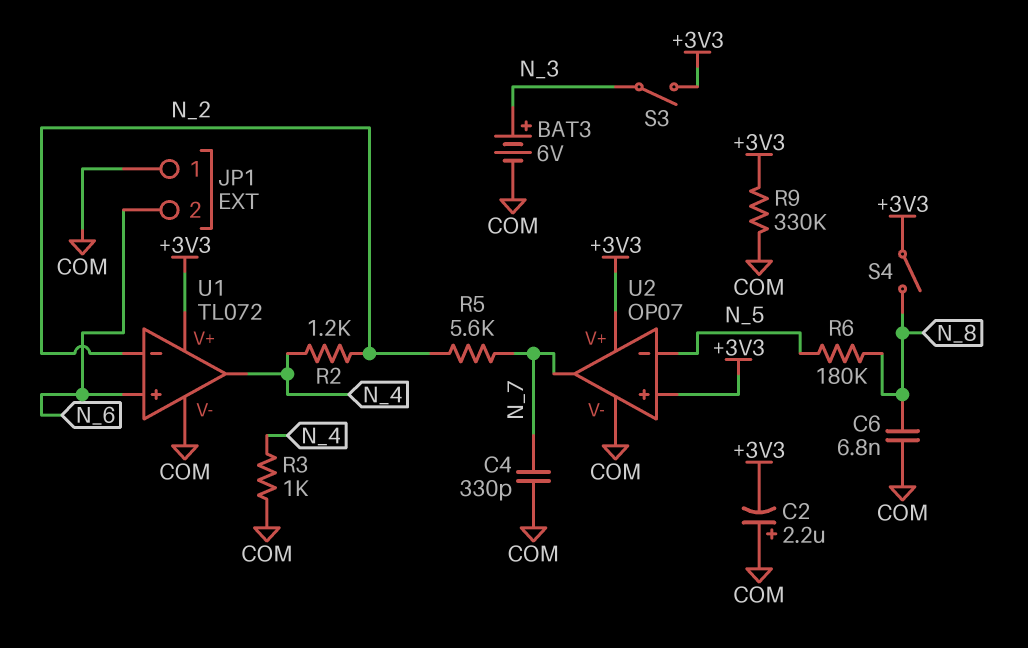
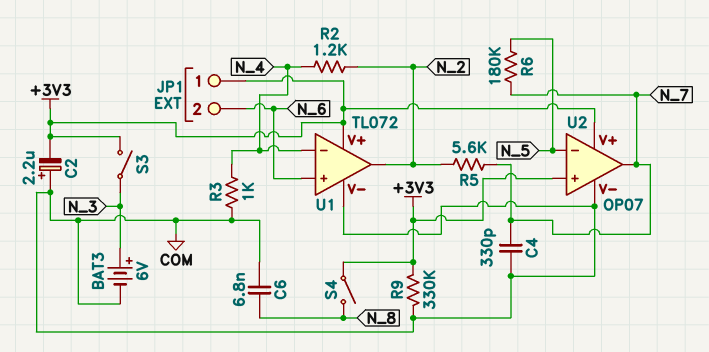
JP1 pin 1: COM -> +3V3
R6: 180k (N_5, N_8) -> 180k (N_5, N_7)
U1 pin in-: N_2 -> N_4
U1 pin out: N_4 -> N_2

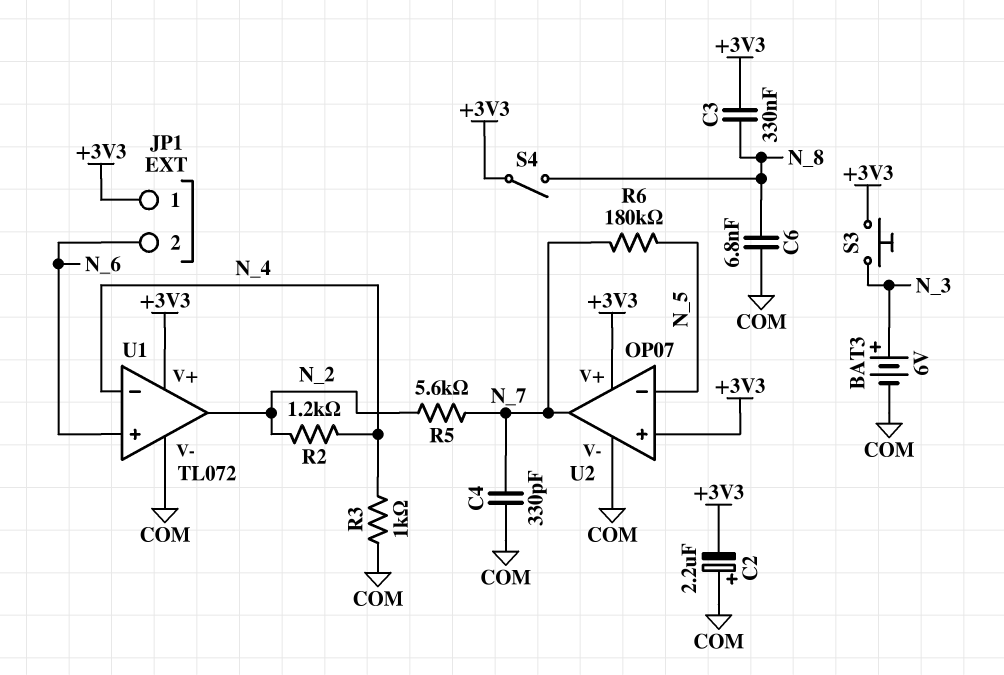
C3: none -> 330nF (+3V3, N_8)
R9: 330k (+3V3, COM) -> none
S3: switch (+3V3, N_3) -> button (+3V3, N_3)

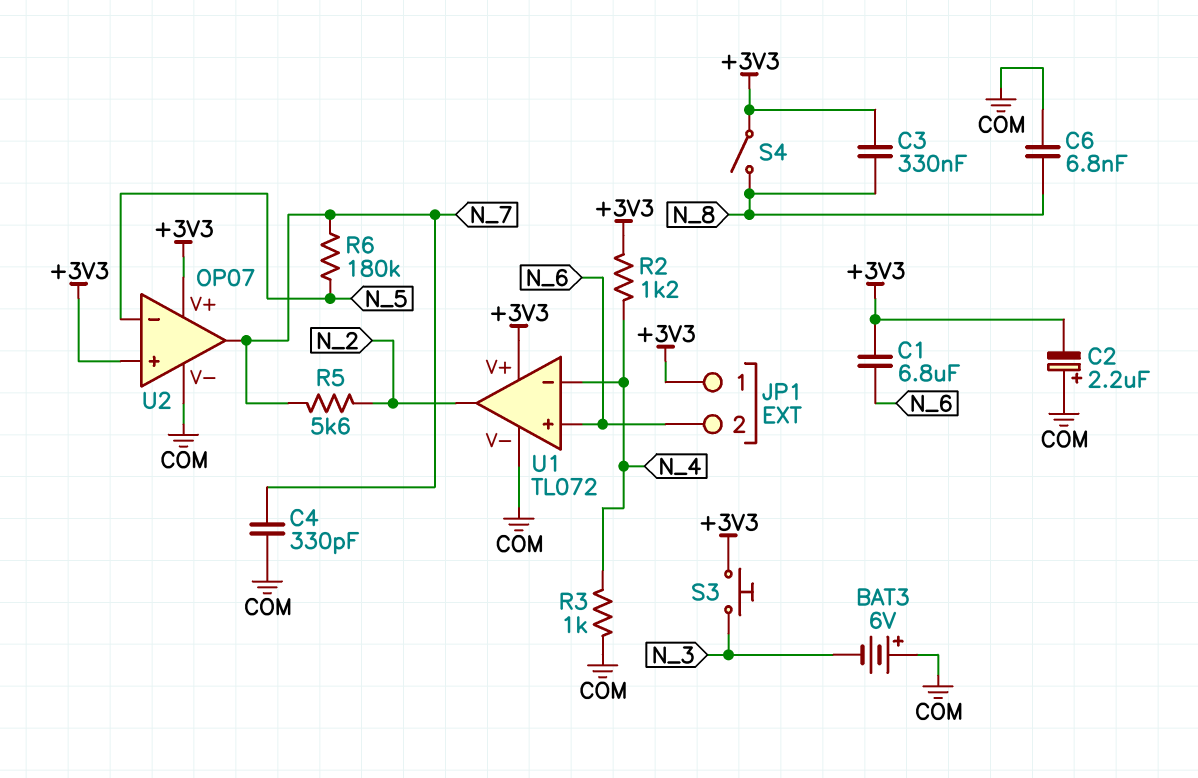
BAT3: 6V (plus N_3, minus COM) -> 6V (plus COM, minus N_3)
C1: none -> 6.8uF (+3V3, N_6)
R2: 1.2k (N_2, N_4) -> 1.2k (+3V3, N_4)

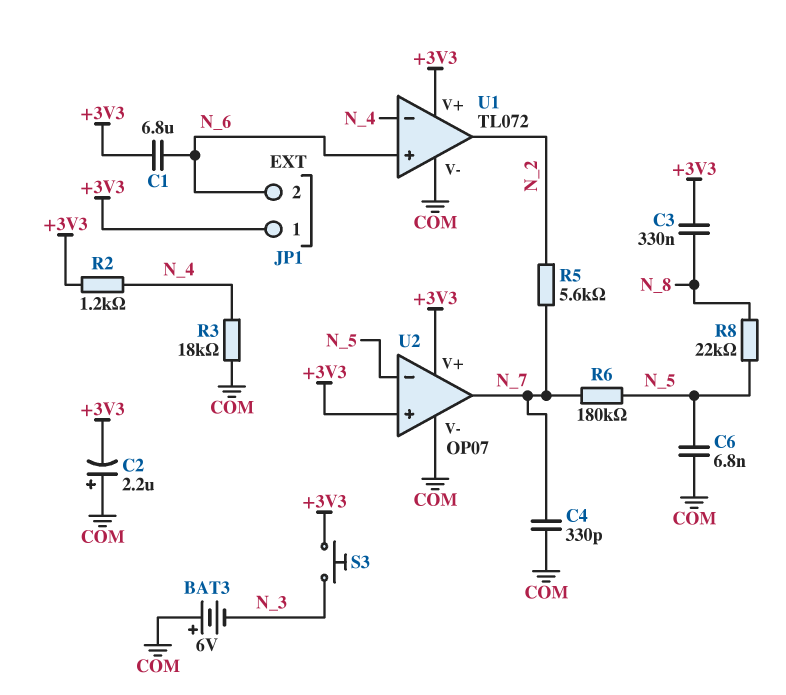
C6: 6.8nF (COM, N_8) -> 6.8nF (COM, N_5)
R3: 1k (COM, N_4) -> 18k (COM, N_4)
R8: none -> 22k (N_5, N_8)
S4: switch (+3V3, N_8) -> none

